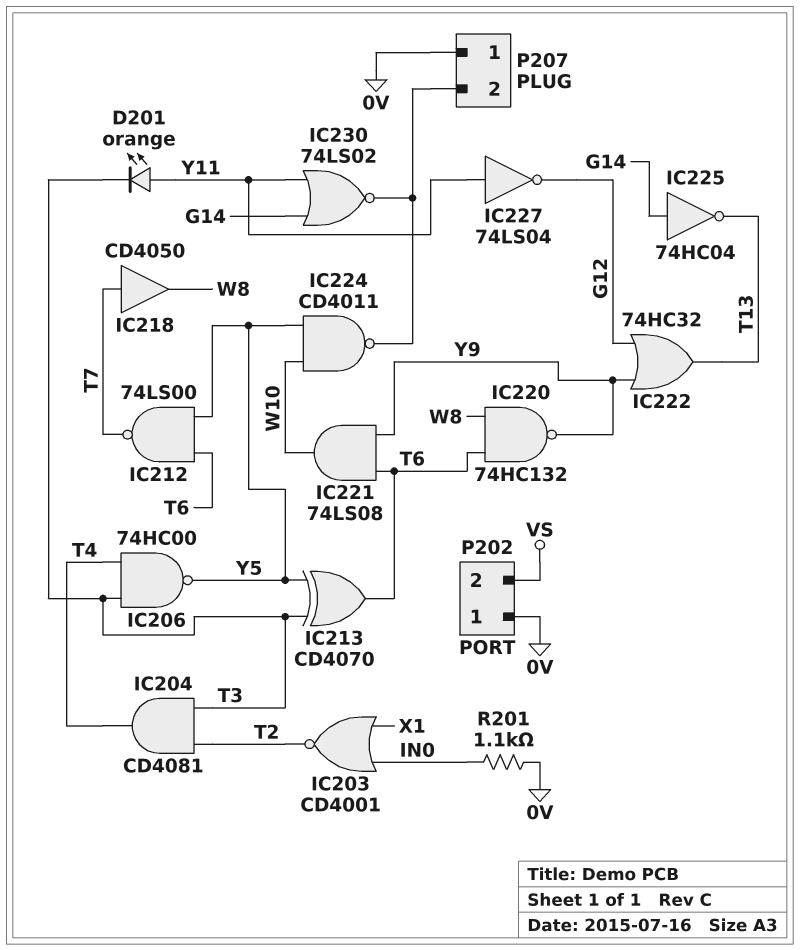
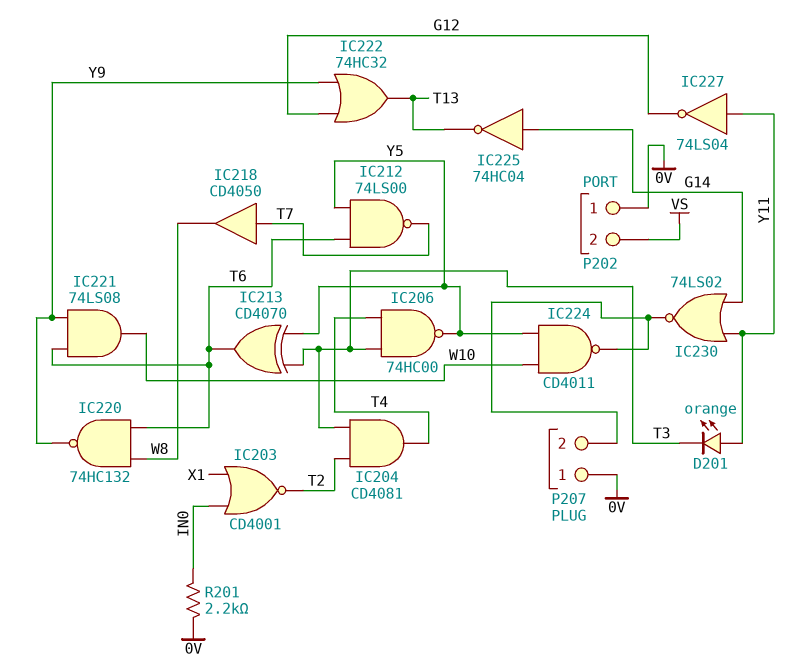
R201: 1.1k (0V, IN0) -> 2.2k (0V, IN0)

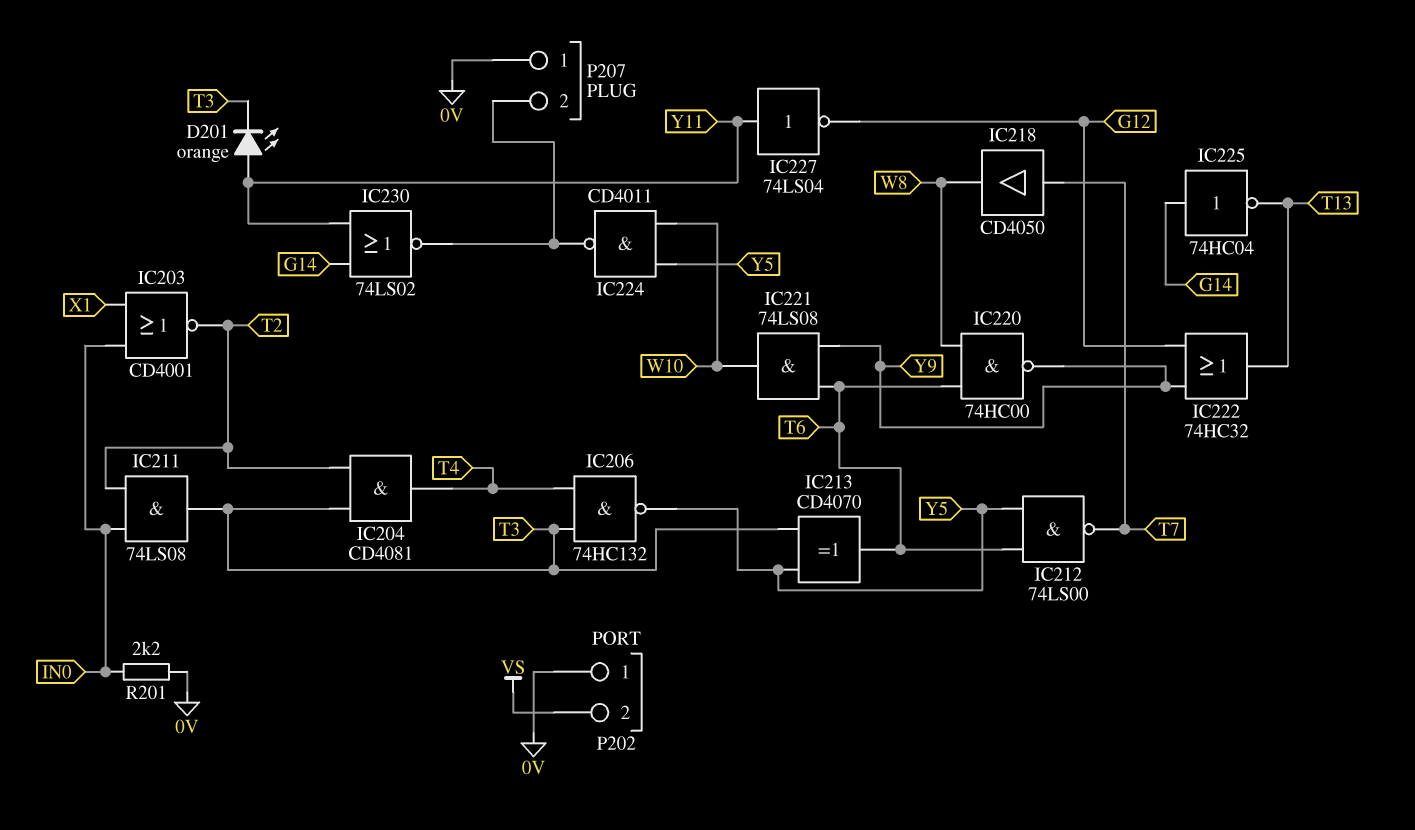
IC206: NAND 74HC00 (in T3, in T4, out Y5) -> NAND 74HC132 (in T3, in T4, out Y5)
IC211: none -> AND 74LS08 (in IN0, in T2, out T3)
IC220: NAND 74HC132 (in T6, in W8, out Y9) -> NAND 74HC00 (in T6, in W8, out Y9)

